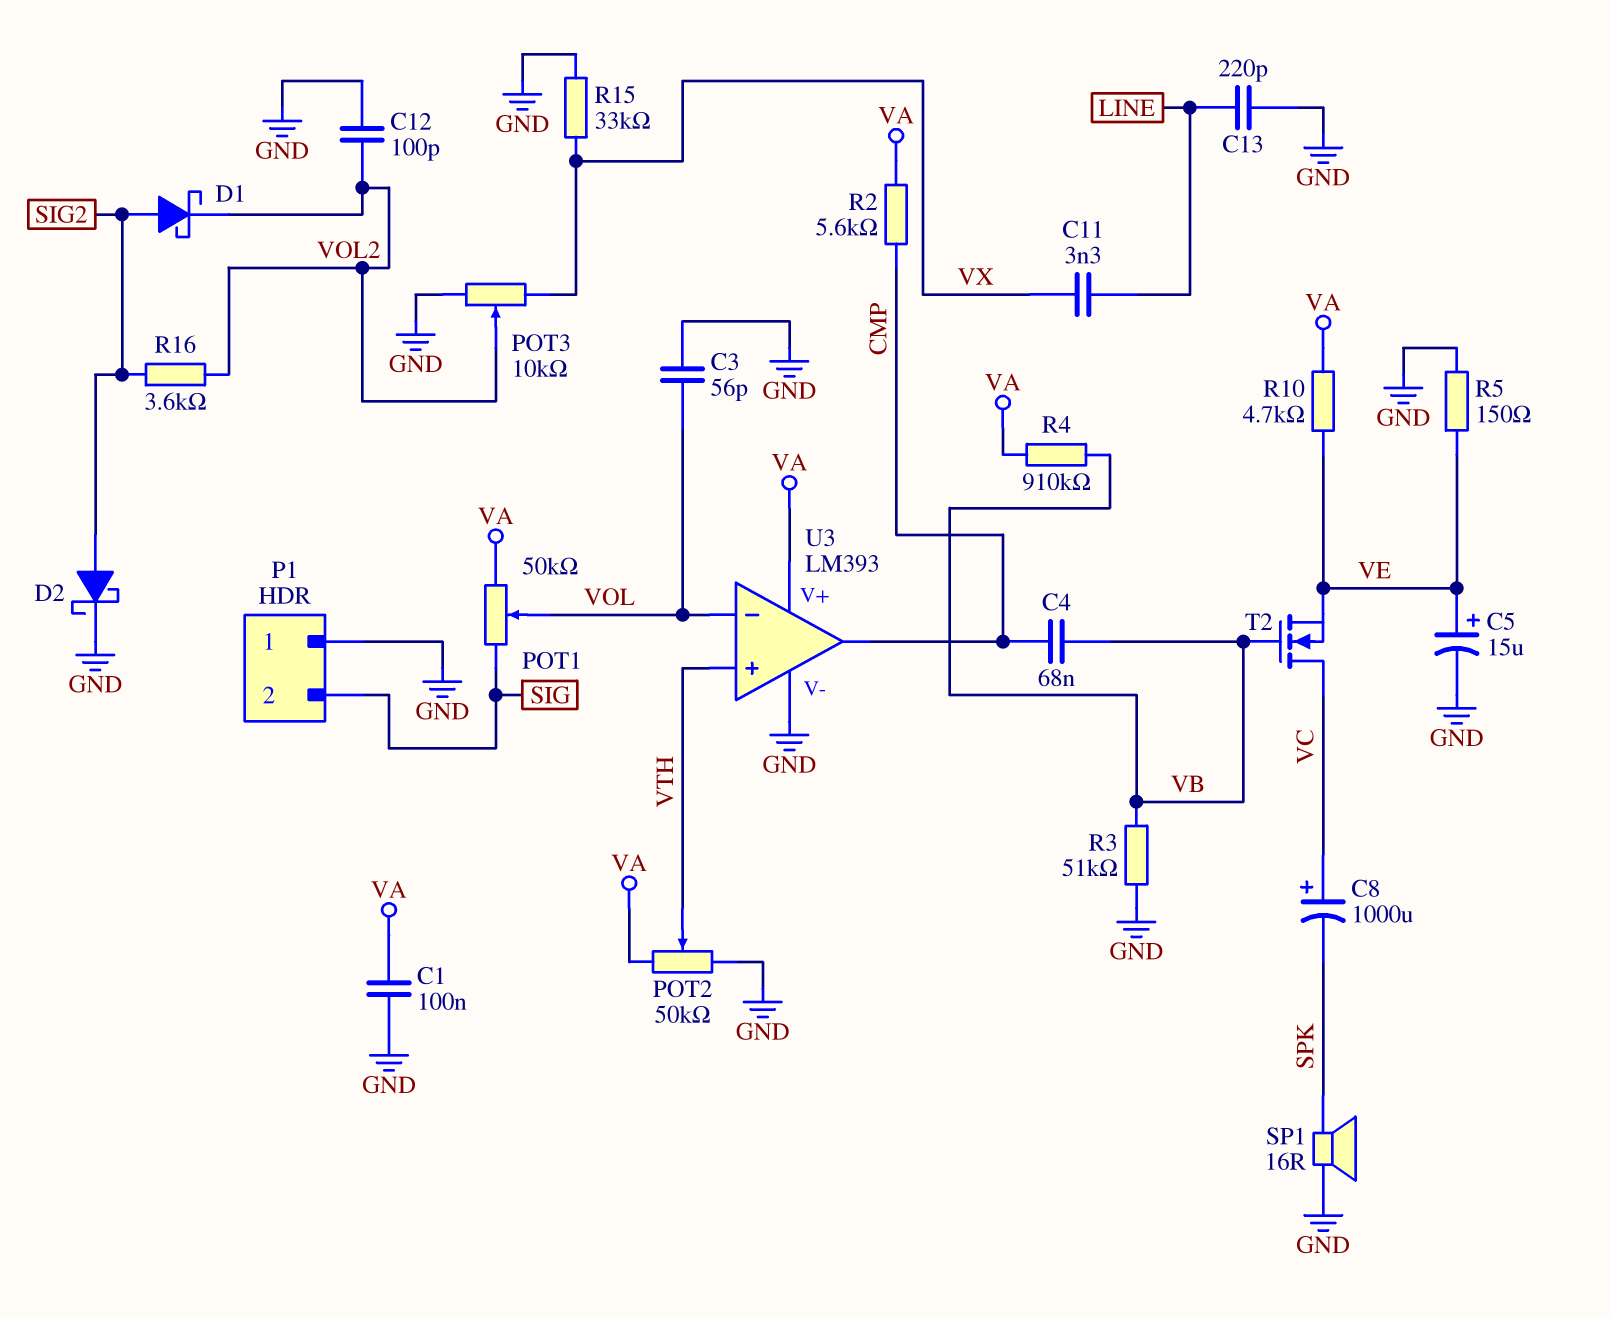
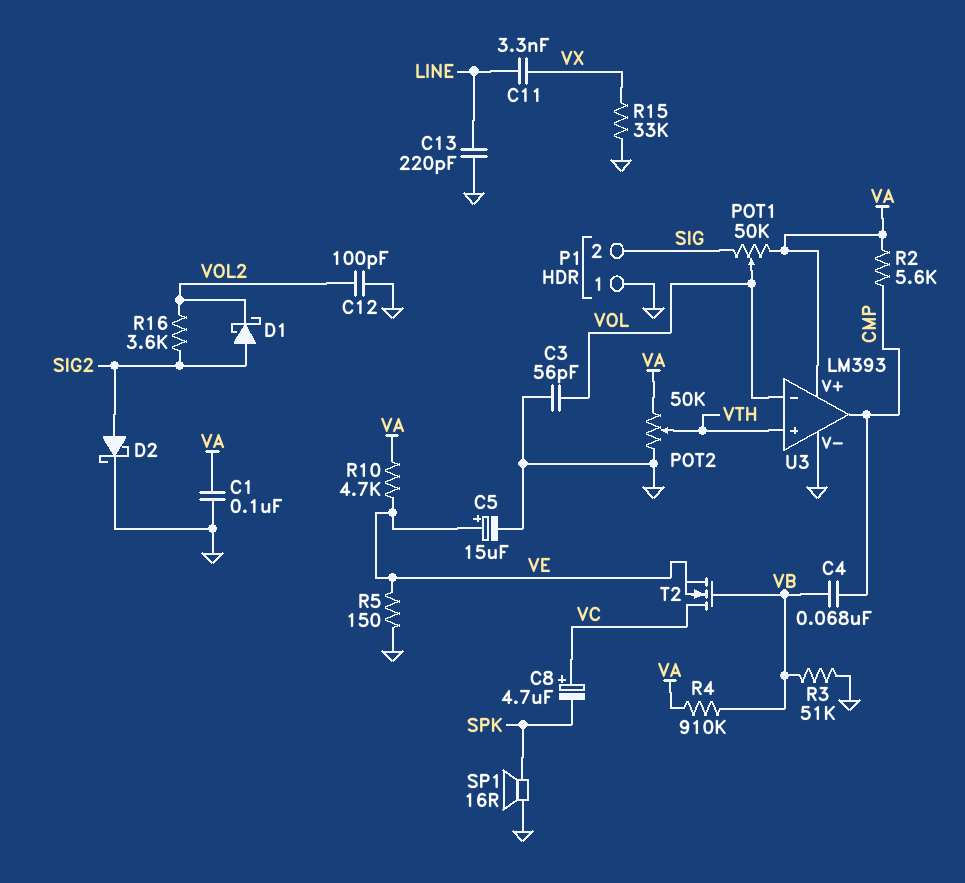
C8: 1000uF (plus VC, minus SPK) -> 4.7uF (plus VC, minus SPK)
POT3: 10k (GND, VX, wiper VOL2) -> none

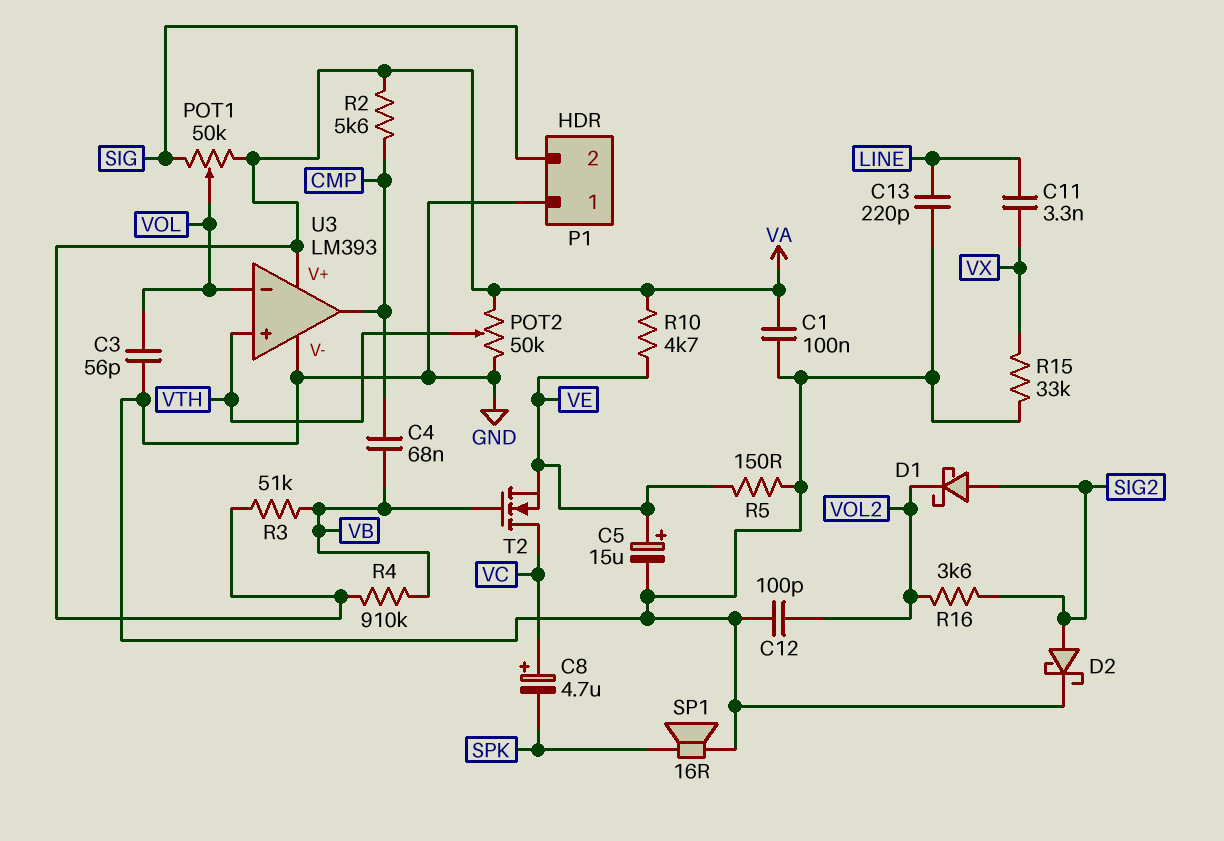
R3: 51k (GND, VB) -> 51k (VA, VB)

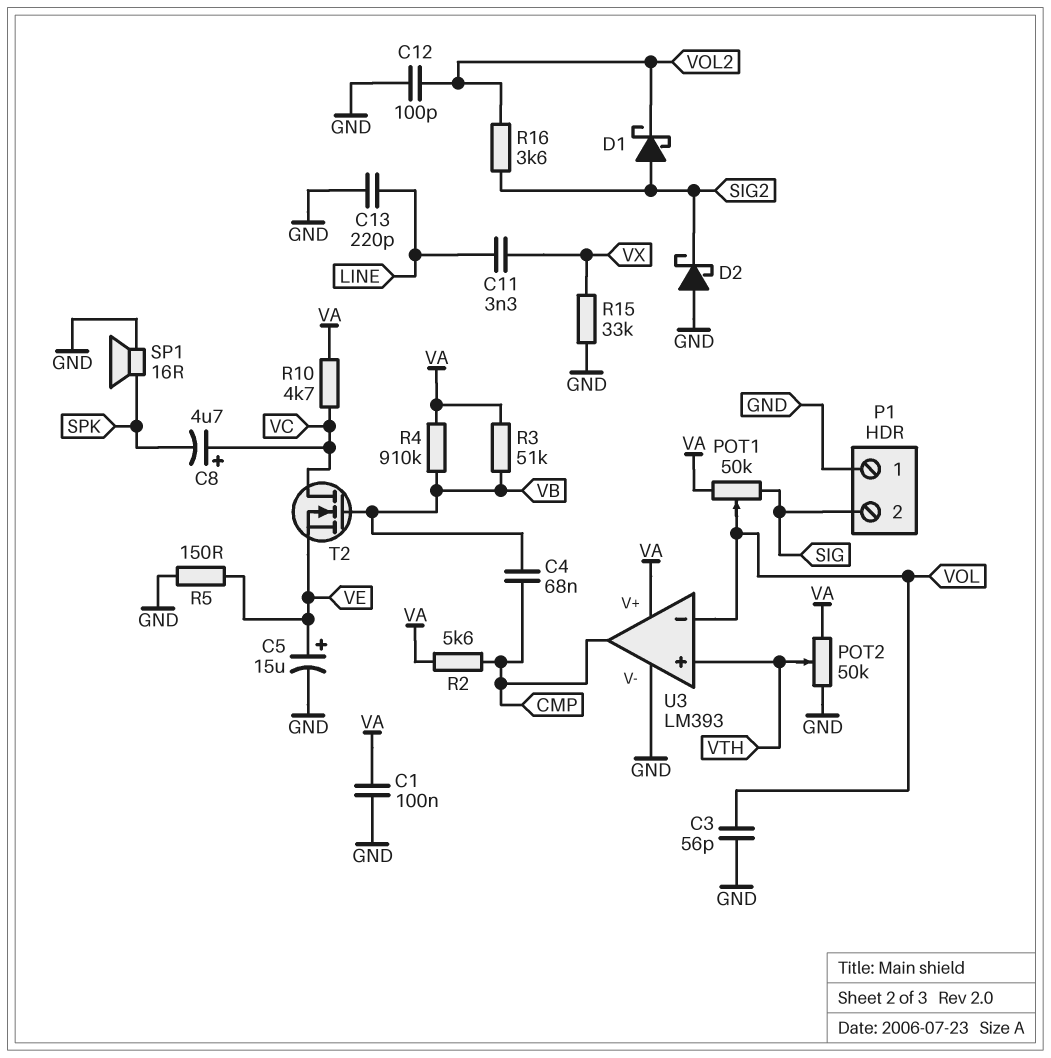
D2: schottky (A SIG2, K GND) -> schottky (A GND, K SIG2)
R10: 4.7k (VA, VE) -> 4.7k (VA, VC)

